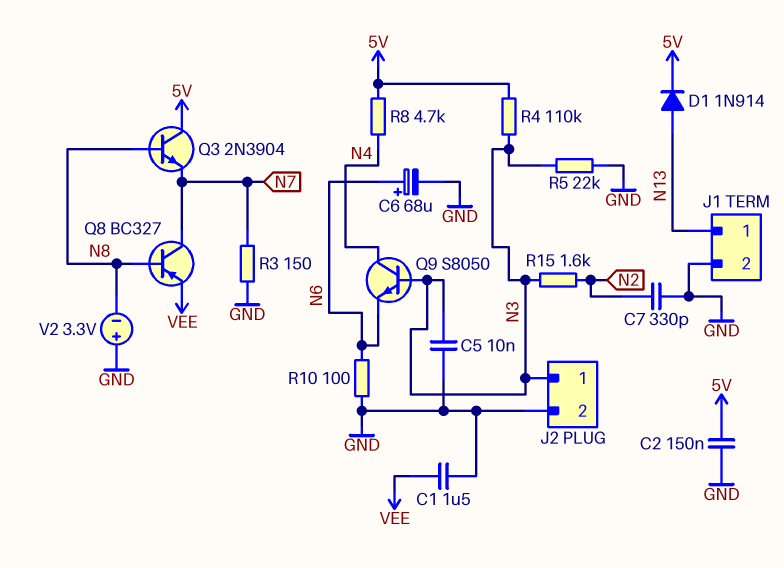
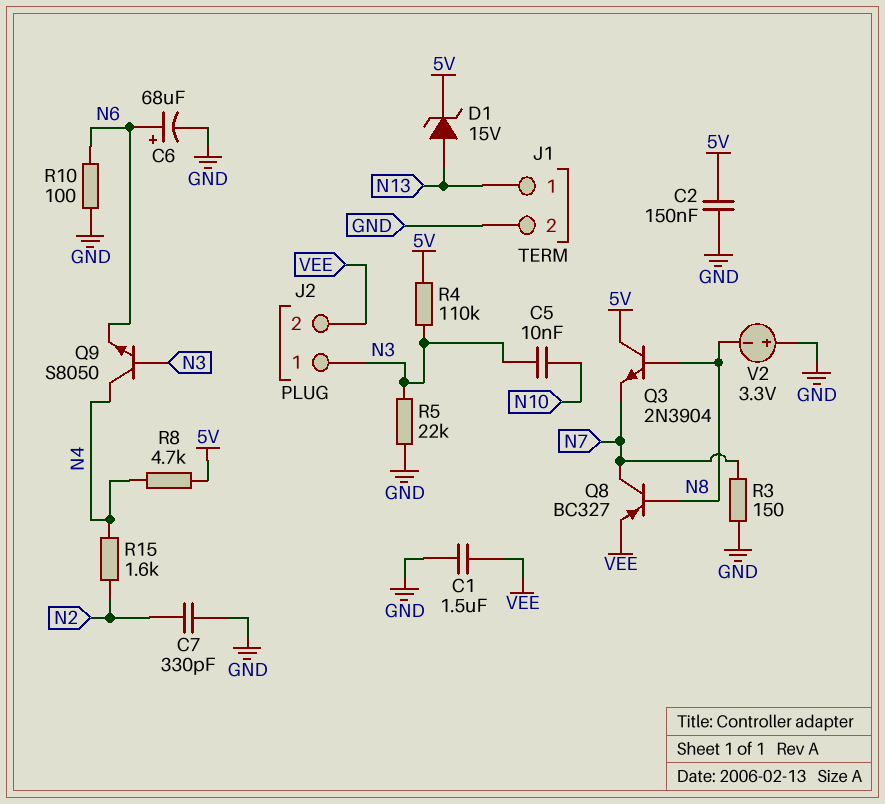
C5: 10nF (GND, N3) -> 10nF (N3, N10)
D1: diode 1N914 (A N13, K 5V) -> zener 15V (A N13, K 5V)
J2 pin 2: GND -> VEE
R15: 1.6k (N2, N3) -> 1.6k (N2, N4)

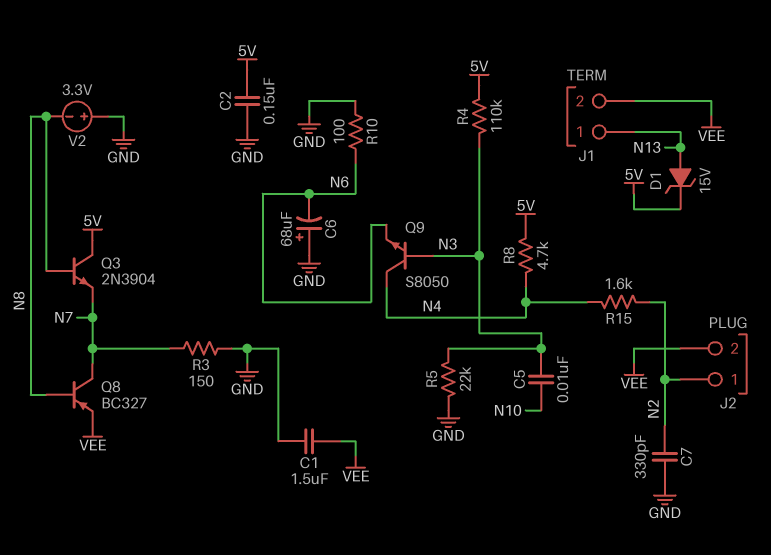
C6: 68uF (plus N6, minus GND) -> 68uF (plus GND, minus N6)
J1 pin 2: GND -> VEE
J2 pin 1: N3 -> N2

